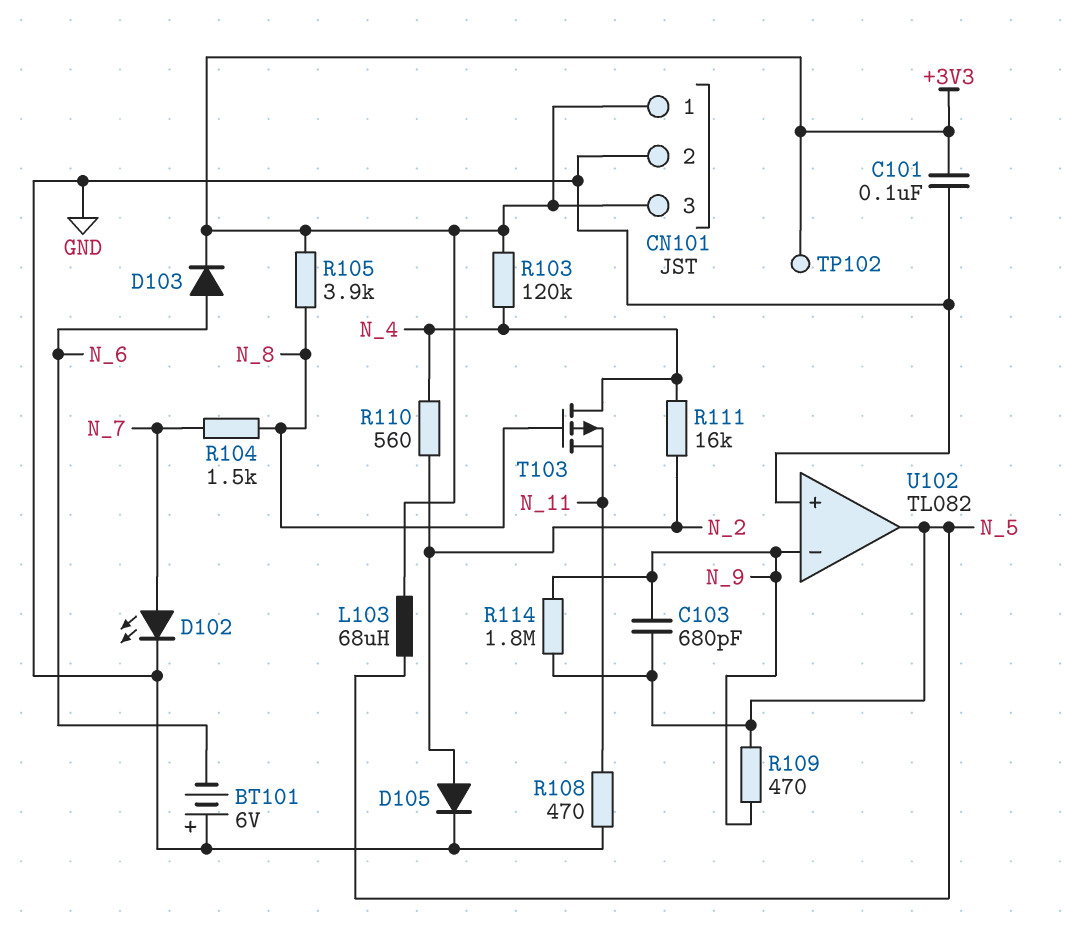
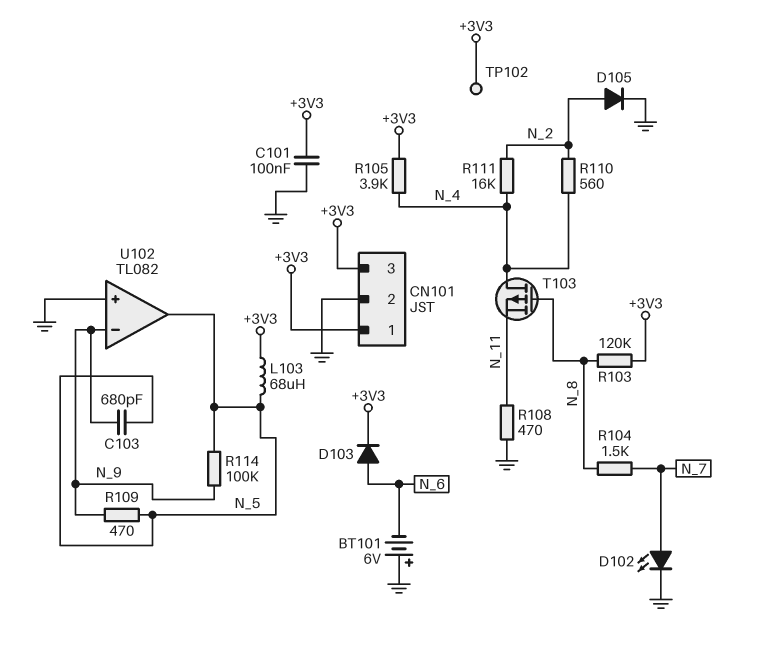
R103: 120k (+3V3, N_4) -> 120k (+3V3, N_8)
R105: 3.9k (+3V3, N_8) -> 3.9k (+3V3, N_4)
R114: 1.8M (N_5, N_9) -> 100k (N_5, N_9)

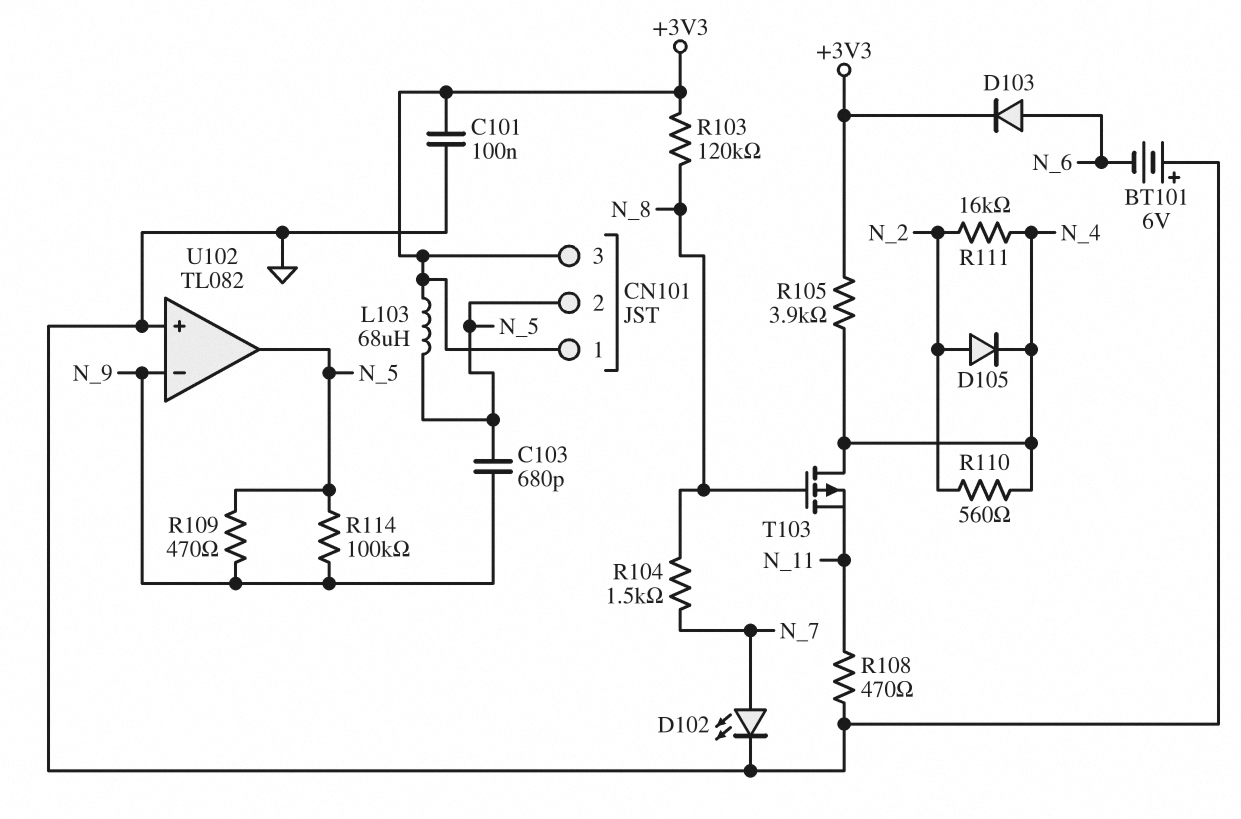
CN101 pin 2: GND -> N_5
D105: diode (A N_2, K GND) -> diode (A N_2, K N_4)
TP102: test point (+3V3) -> none

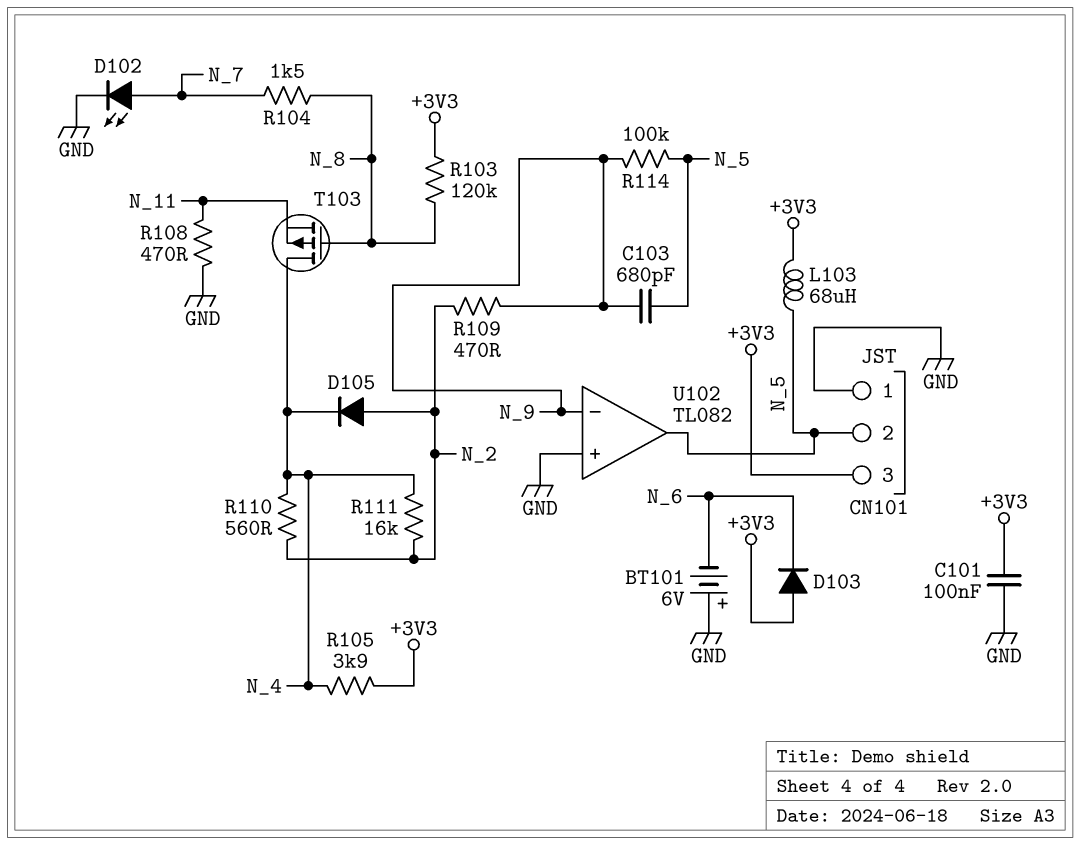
CN101 pin 1: +3V3 -> GND
D103: diode (A N_6, K +3V3) -> diode (A +3V3, K N_6)
R109: 470 (N_5, N_9) -> 470 (N_2, N_9)

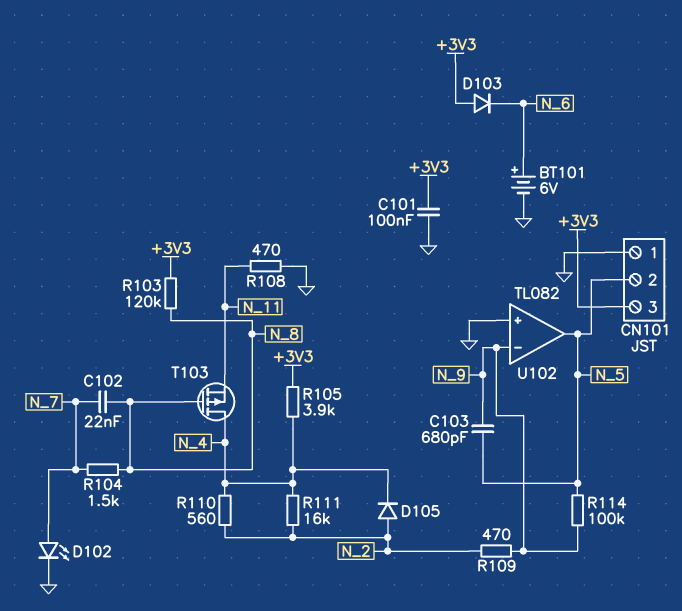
BT101: 6V (plus GND, minus N_6) -> 6V (plus N_6, minus GND)
C102: none -> 22nF (N_7, N_8)
L103: 68uH (+3V3, N_5) -> none

